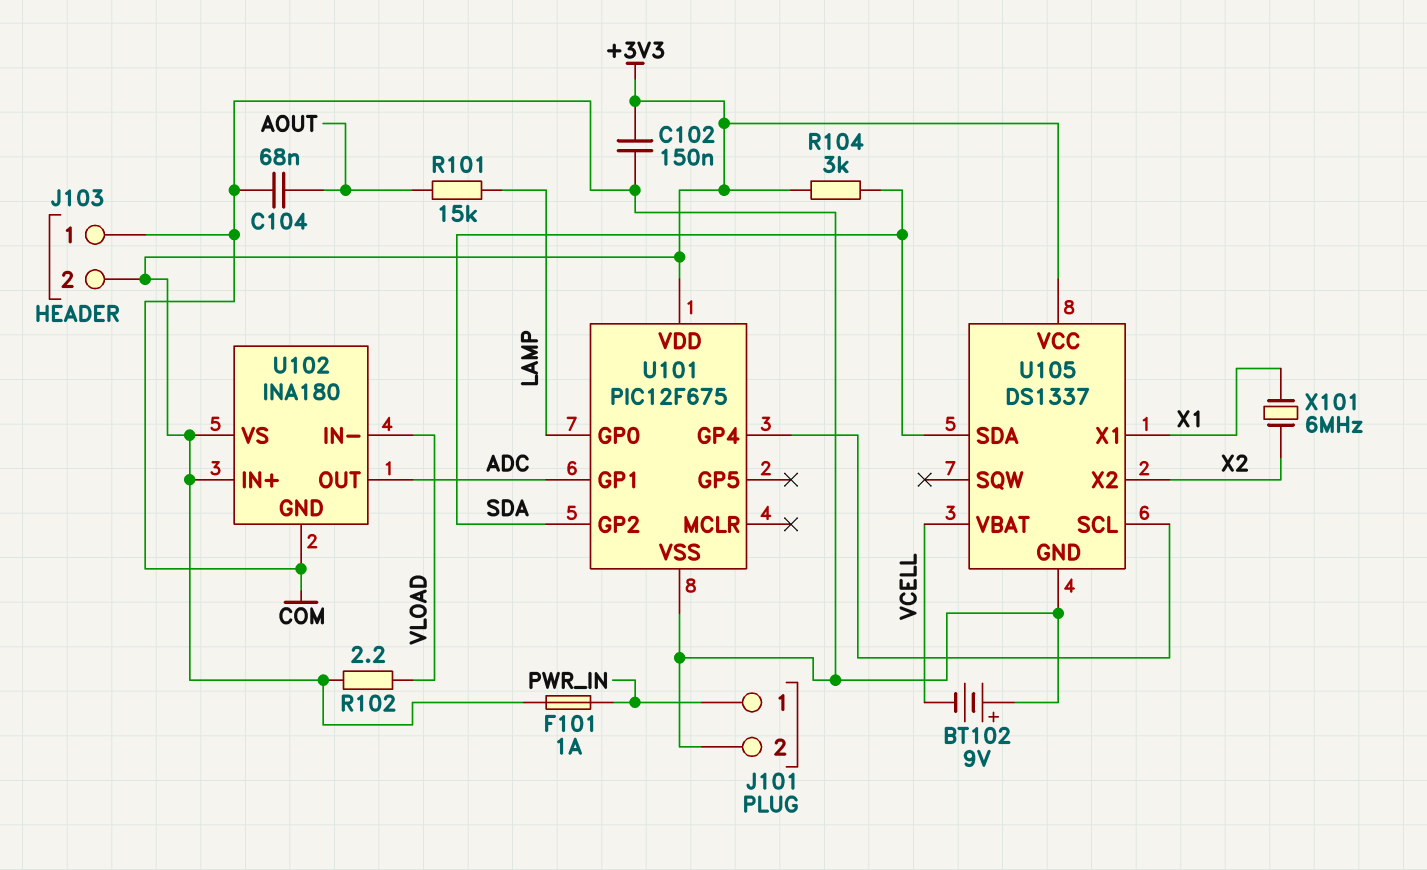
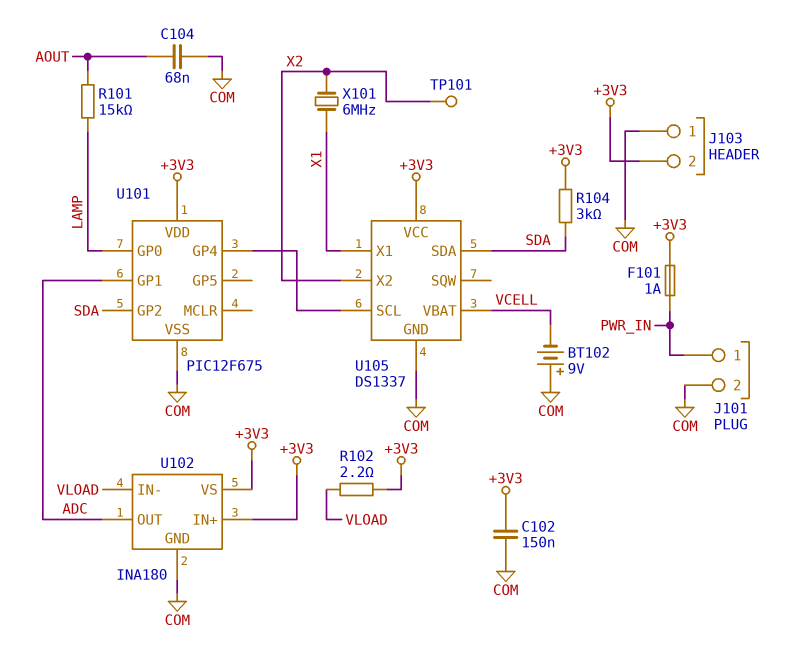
TP101: none -> test point (X2)

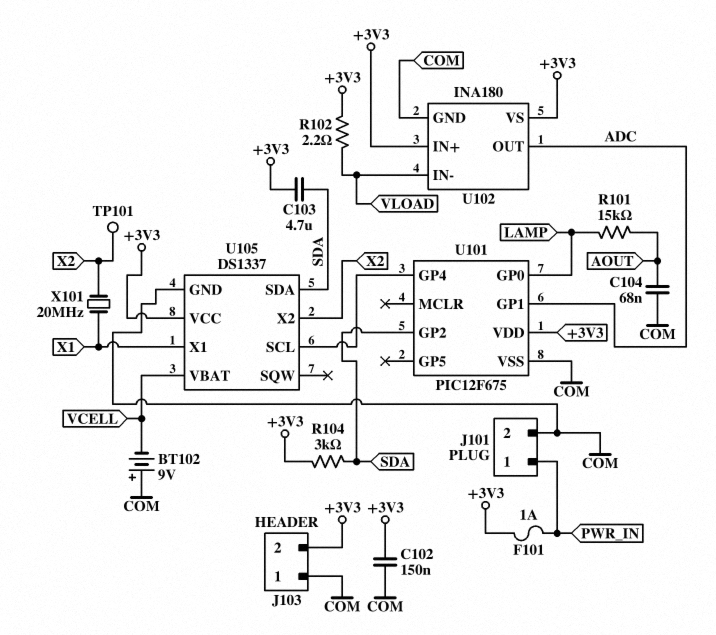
C103: none -> 4.7uF (+3V3, SDA)
X101: 6MHz (X1, X2) -> 20MHz (X1, X2)

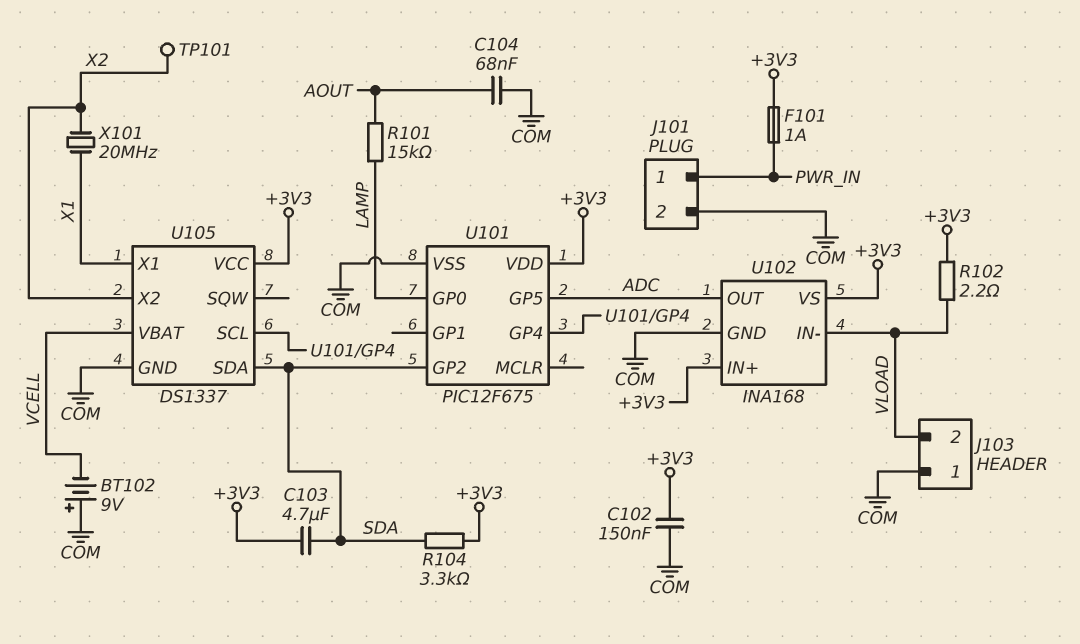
J103 pin 2: +3V3 -> VLOAD
R104: 3k (+3V3, SDA) -> 3.3k (+3V3, SDA)
U101 pin GP1: ADC -> none
U101 pin GP5: none -> ADC
U102: INA180 -> INA168

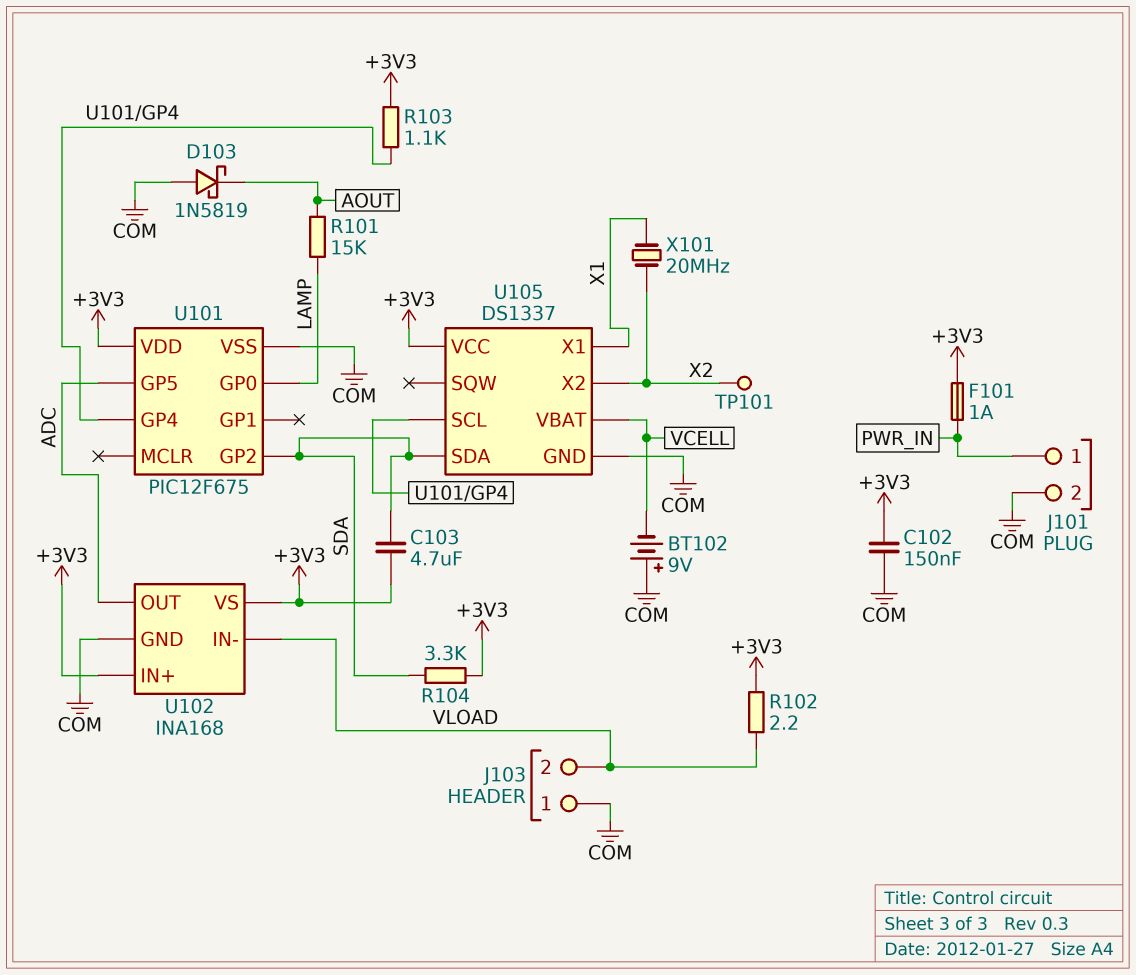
C104: 68nF (AOUT, COM) -> none
D103: none -> schottky 1N5819 (A COM, K AOUT)
R103: none -> 1.1k (+3V3, U101/GP4)

